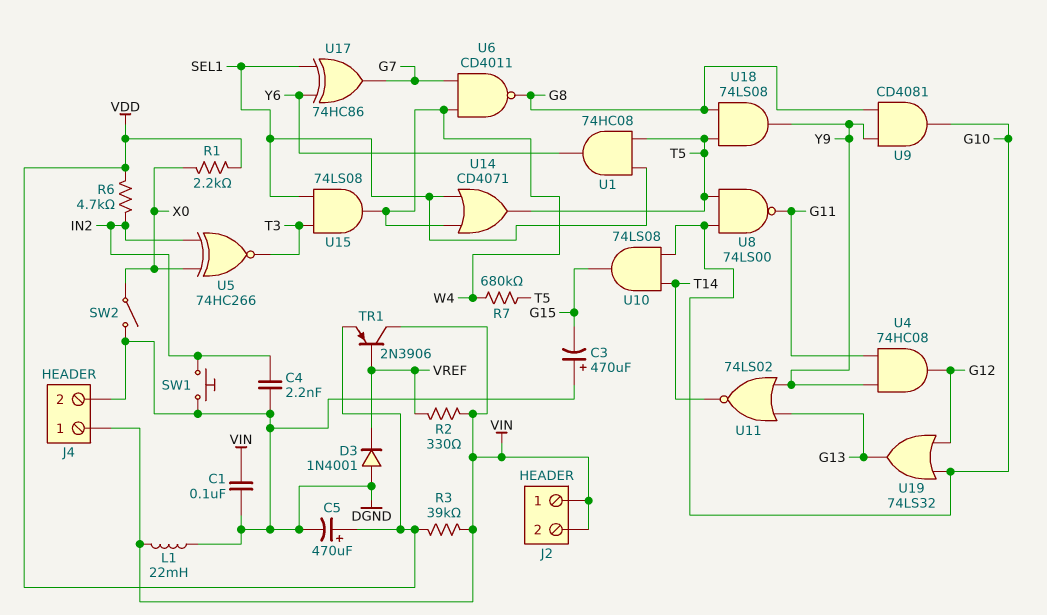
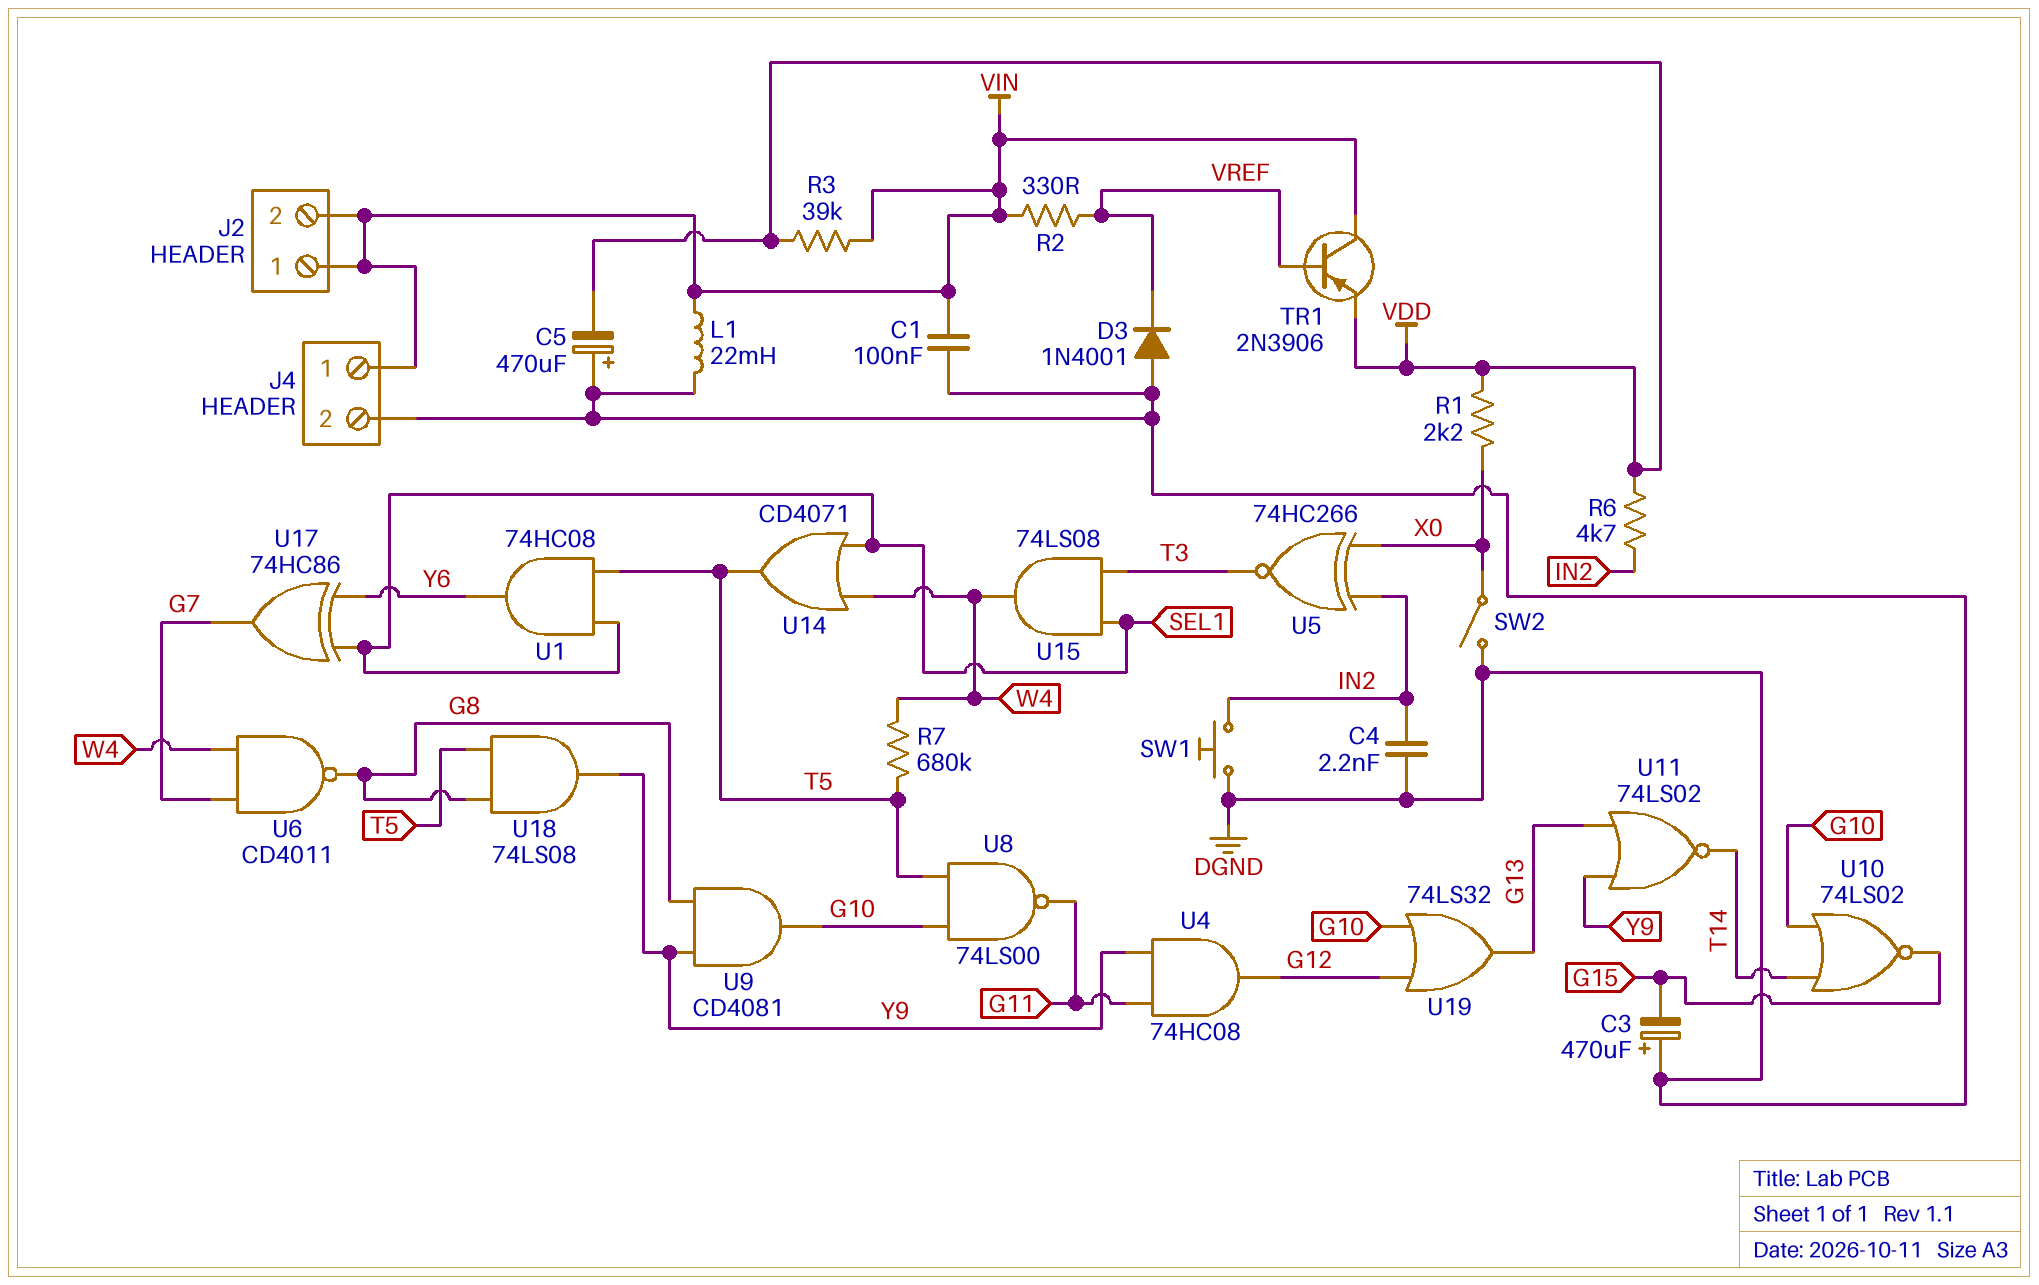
C5: 470uF (plus VDD, minus DGND) -> 470uF (plus DGND, minus VDD)
U10: AND 74LS08 (in G10, in T14, out G15) -> NOR 74LS02 (in G10, in T14, out G15)

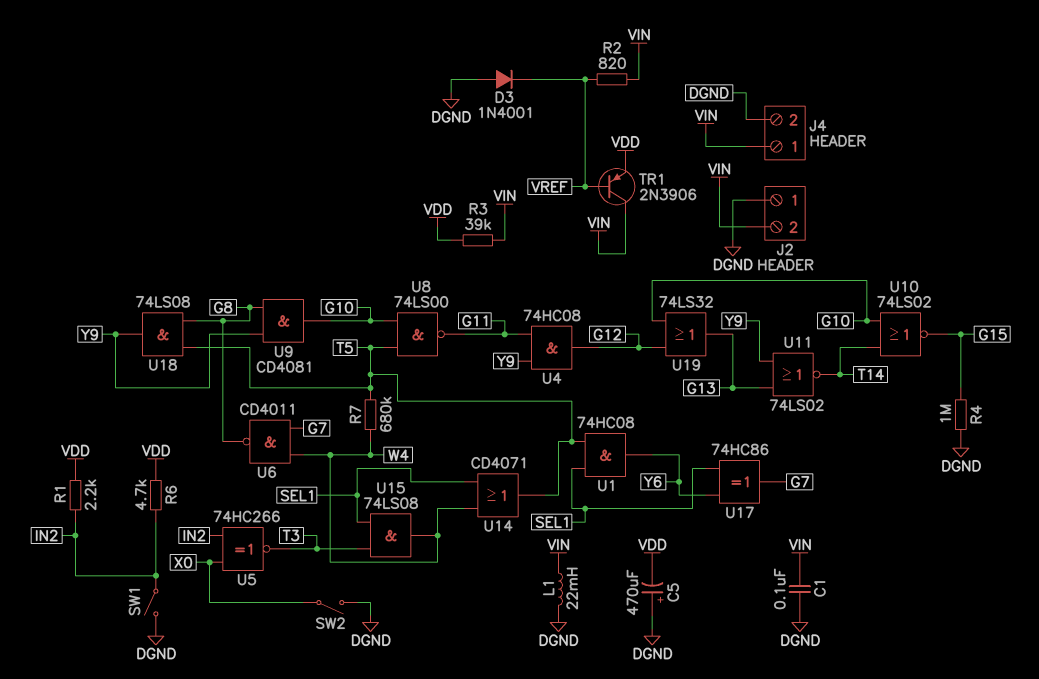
C3: 470uF (plus DGND, minus G15) -> none
C4: 2.2nF (DGND, IN2) -> none
J2 pin 1: VIN -> DGND
R1: 2.2k (VDD, X0) -> 2.2k (IN2, VDD)
R2: 330 (VIN, VREF) -> 820 (VIN, VREF)
R4: none -> 1M (DGND, G15)
SW1: button (DGND, IN2) -> switch (DGND, IN2)

